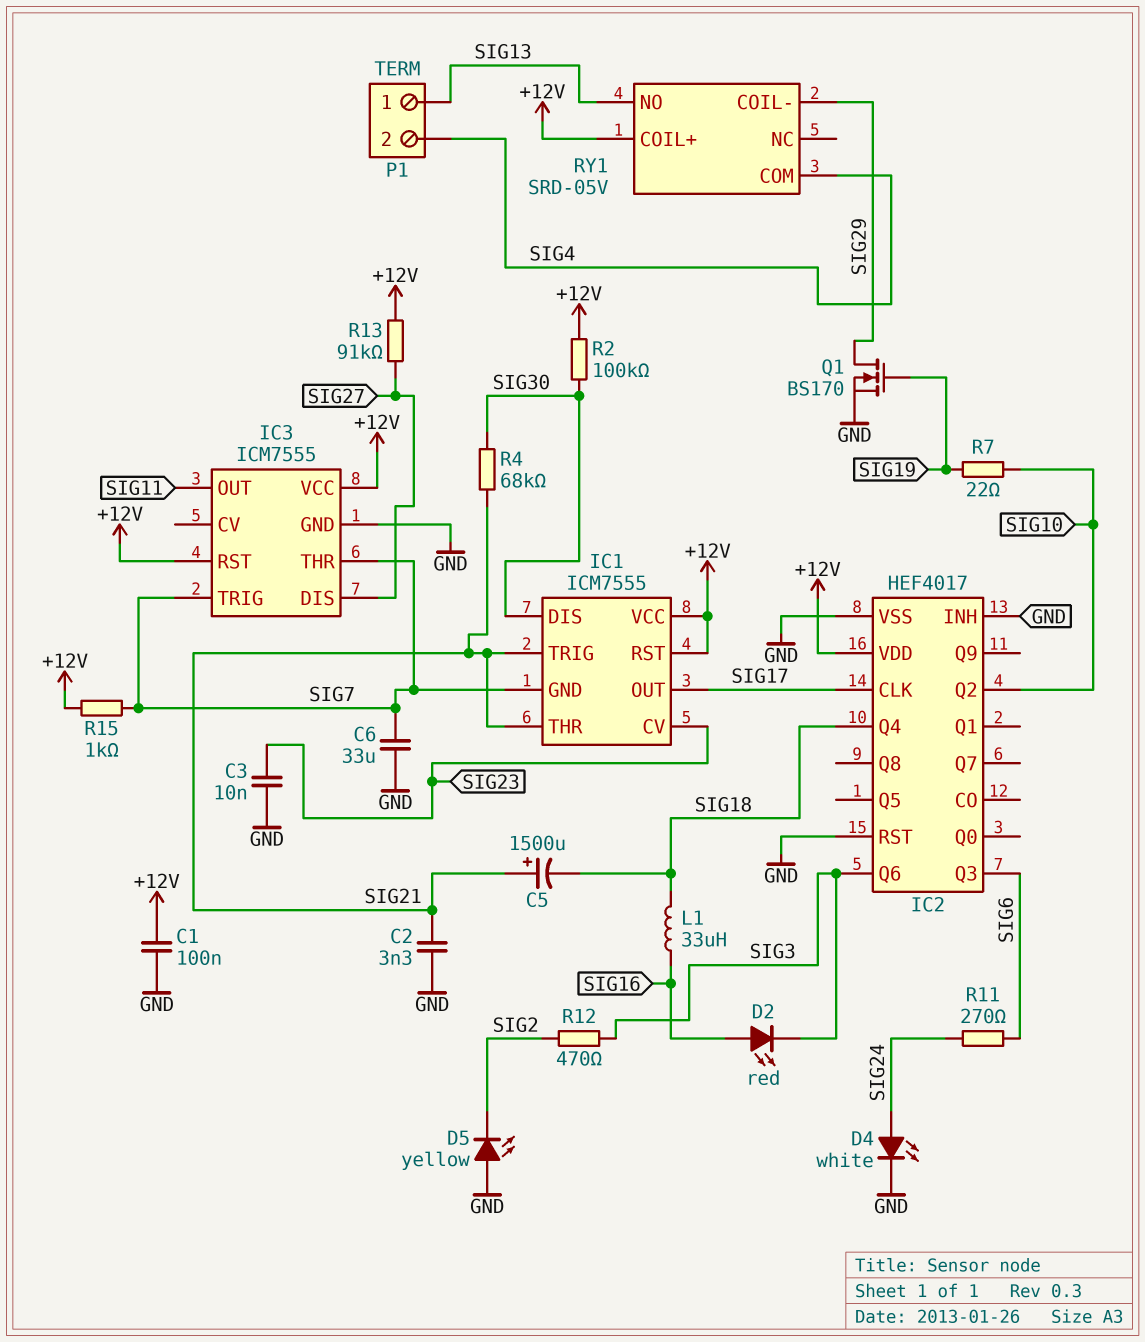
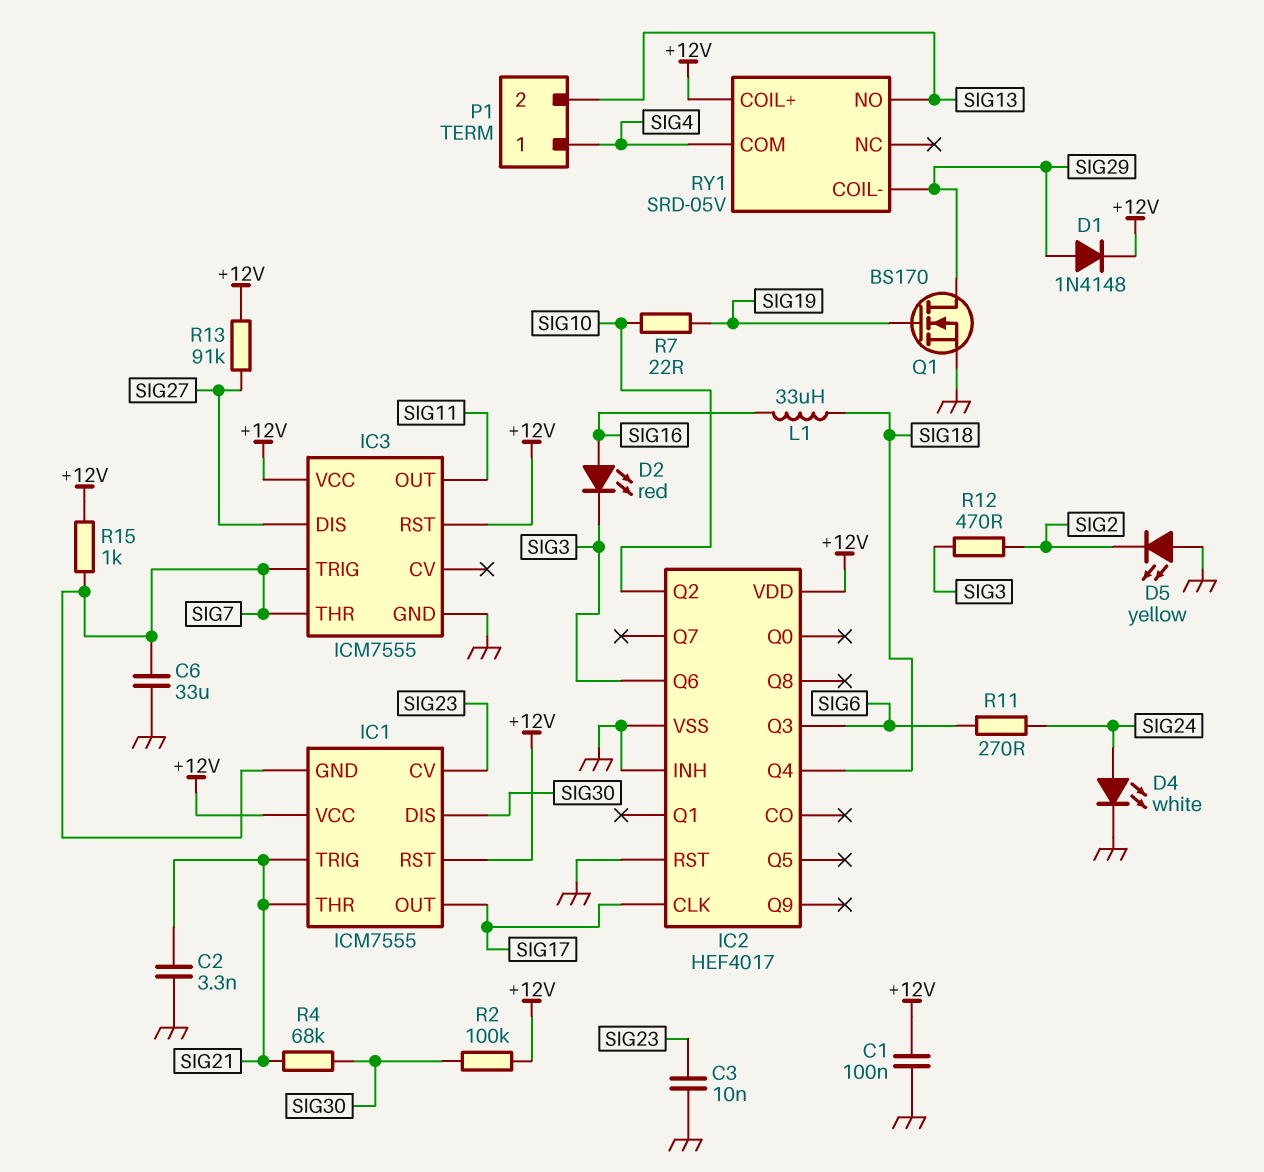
C5: 1500uF (plus SIG21, minus SIG18) -> none
D1: none -> diode 1N4148 (A SIG29, K +12V)
P1 pin 1: SIG13 -> SIG4
P1 pin 2: SIG4 -> SIG13

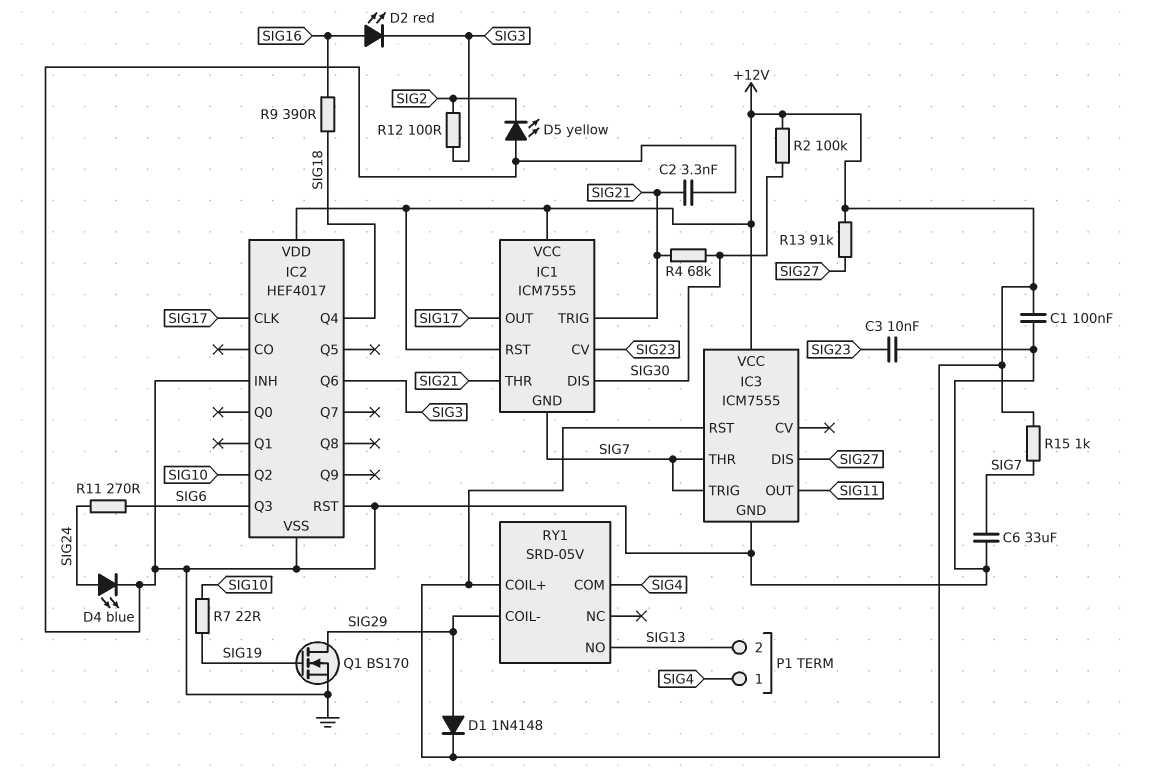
D4: LED white (A SIG24, K GND) -> LED blue (A SIG24, K GND)
L1: 33uH (SIG16, SIG18) -> none
R9: none -> 390 (SIG16, SIG18)
R12: 470 (SIG2, SIG3) -> 100 (SIG2, SIG3)

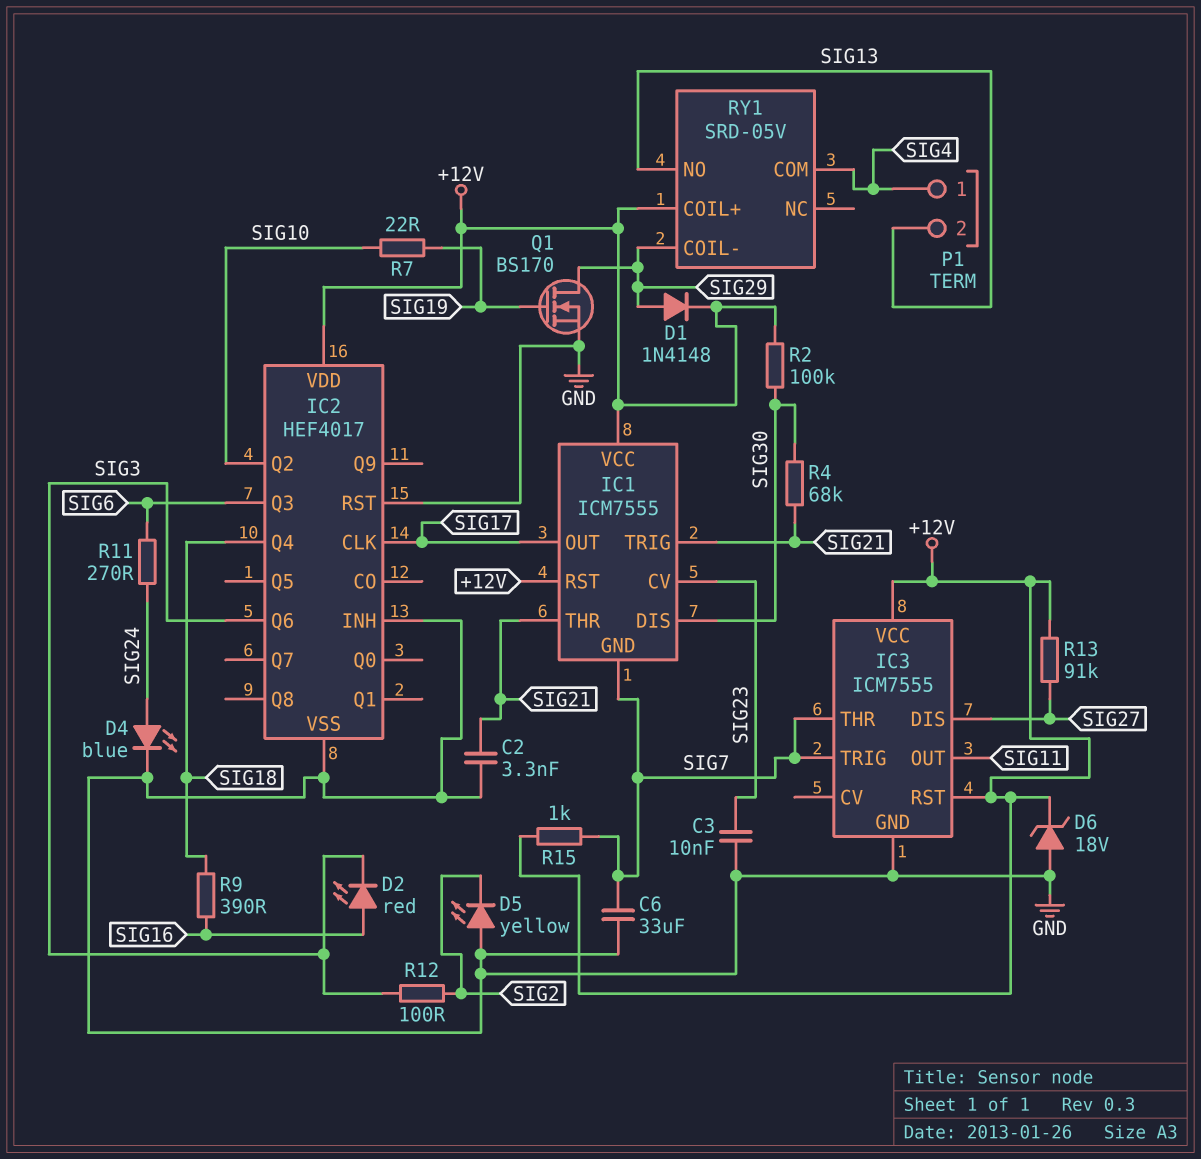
C1: 100nF (+12V, GND) -> none
D6: none -> zener 18V (A GND, K +12V)

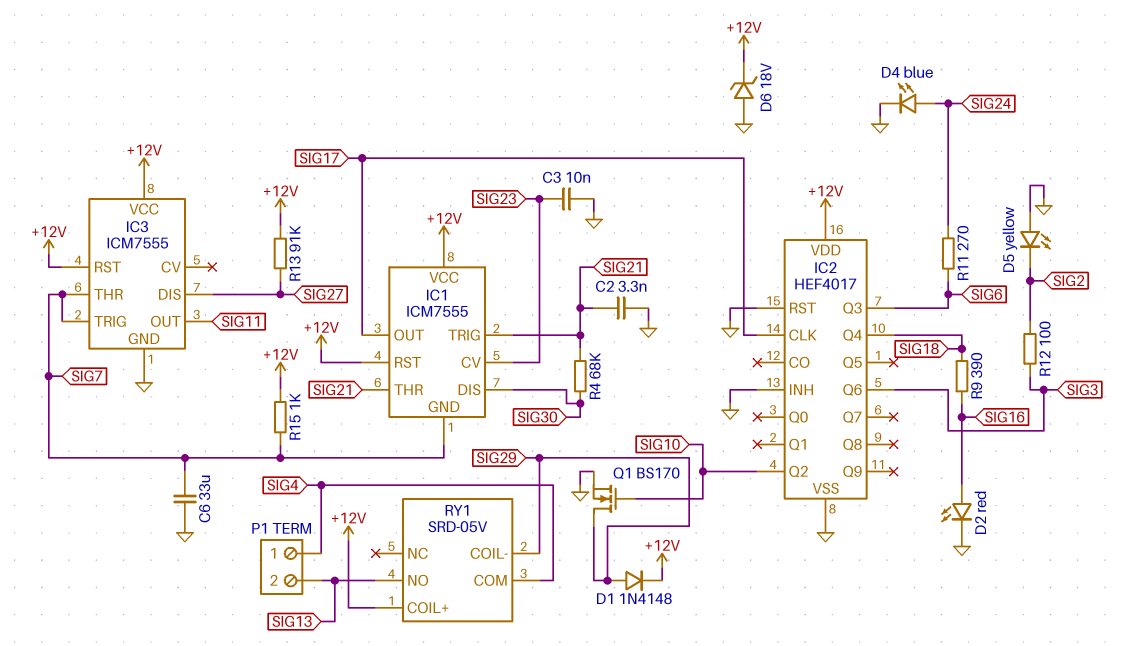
D2: LED red (A SIG16, K SIG3) -> LED red (A SIG16, K GND)
Q1: NMOS BS170 (G SIG19, D SIG29, S GND) -> NMOS BS170 (G SIG10, D SIG29, S GND)
R2: 100k (+12V, SIG30) -> none
R7: 22 (SIG10, SIG19) -> none

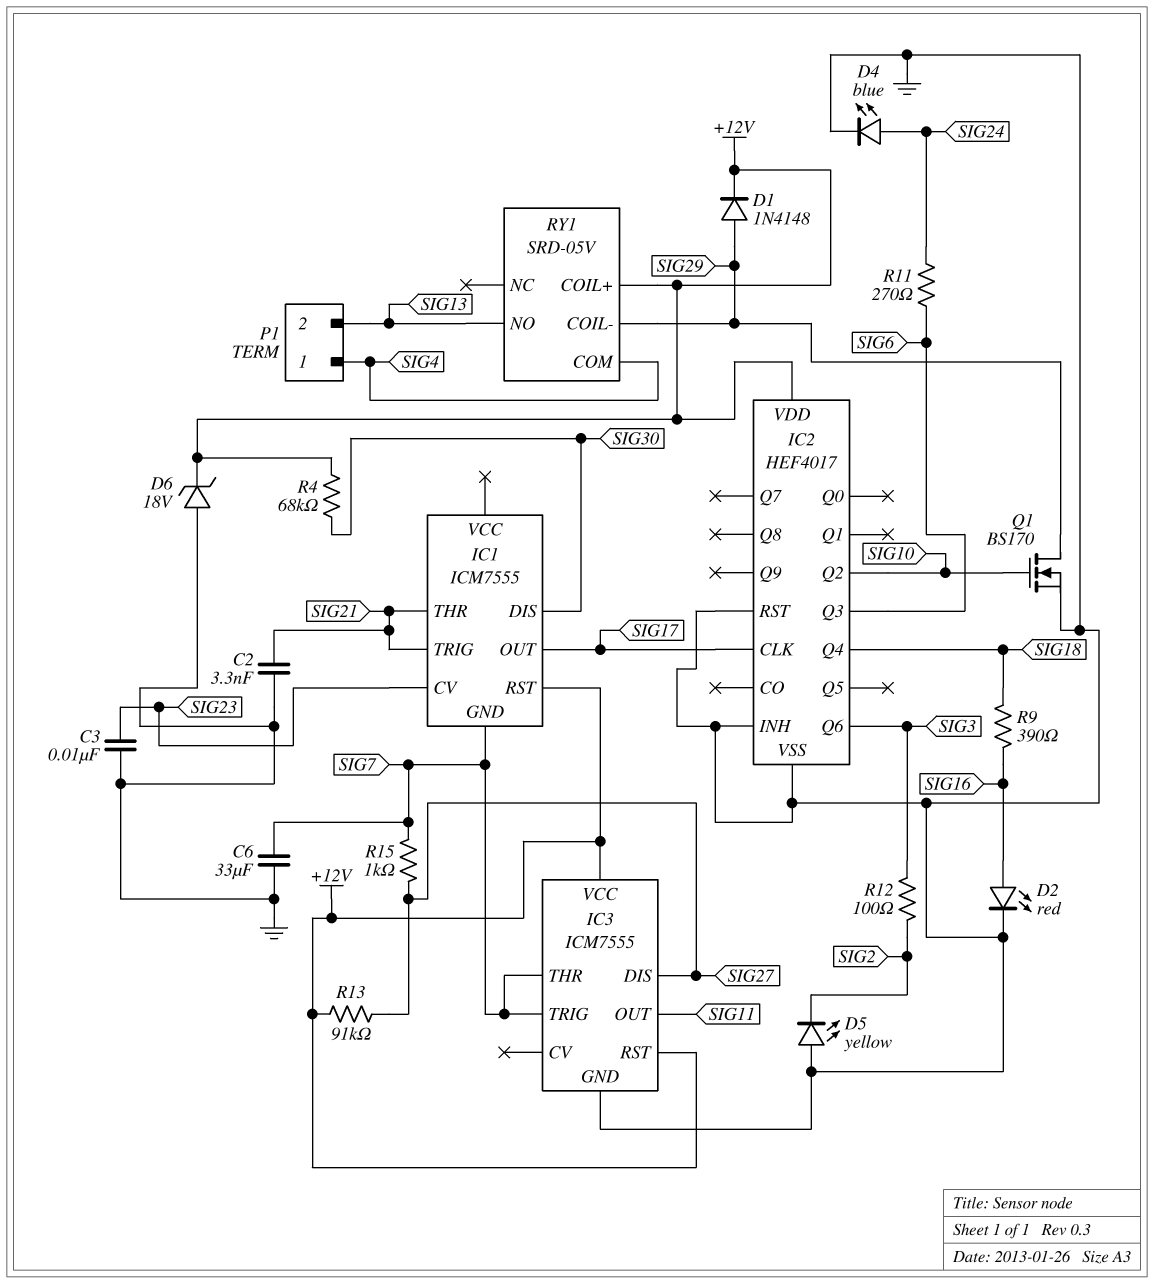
IC1 pin VCC: +12V -> none
R4: 68k (SIG21, SIG30) -> 68k (+12V, SIG30)
R15: 1k (+12V, SIG7) -> 1k (SIG7, SIG27)

